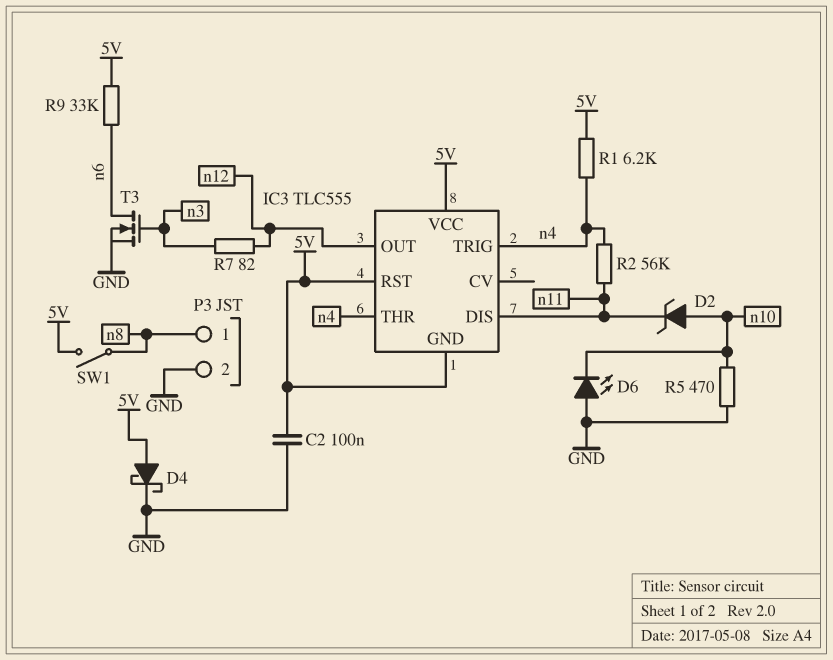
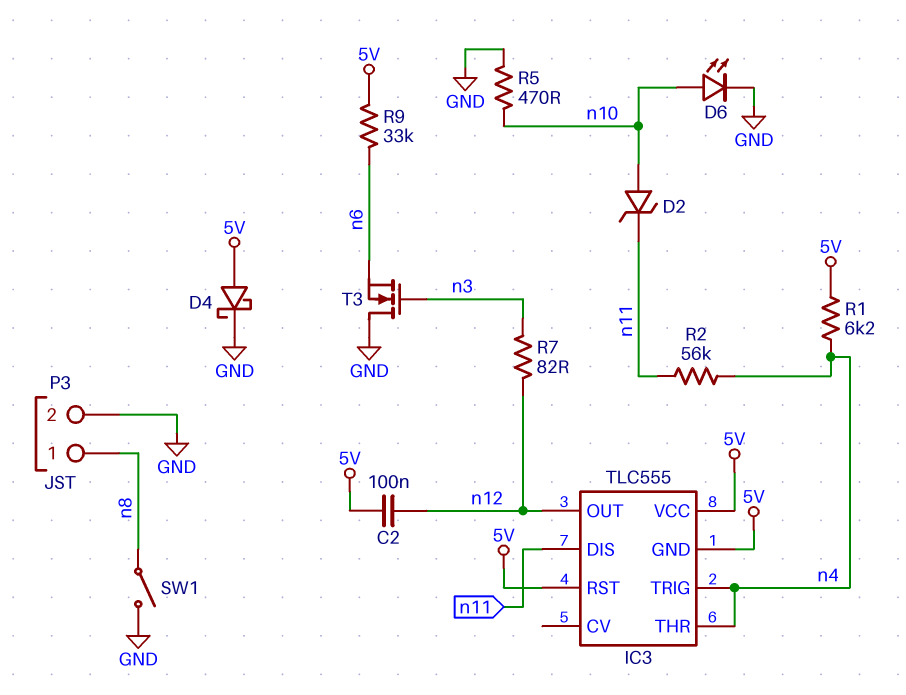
C2: 100nF (5V, GND) -> 100nF (5V, n12)
D6: LED (A GND, K n10) -> LED (A n10, K GND)
SW1: switch (5V, n8) -> switch (GND, n8)
T3: NMOS (G n3, D n6, S GND) -> NMOS (G n3, D GND, S n6)

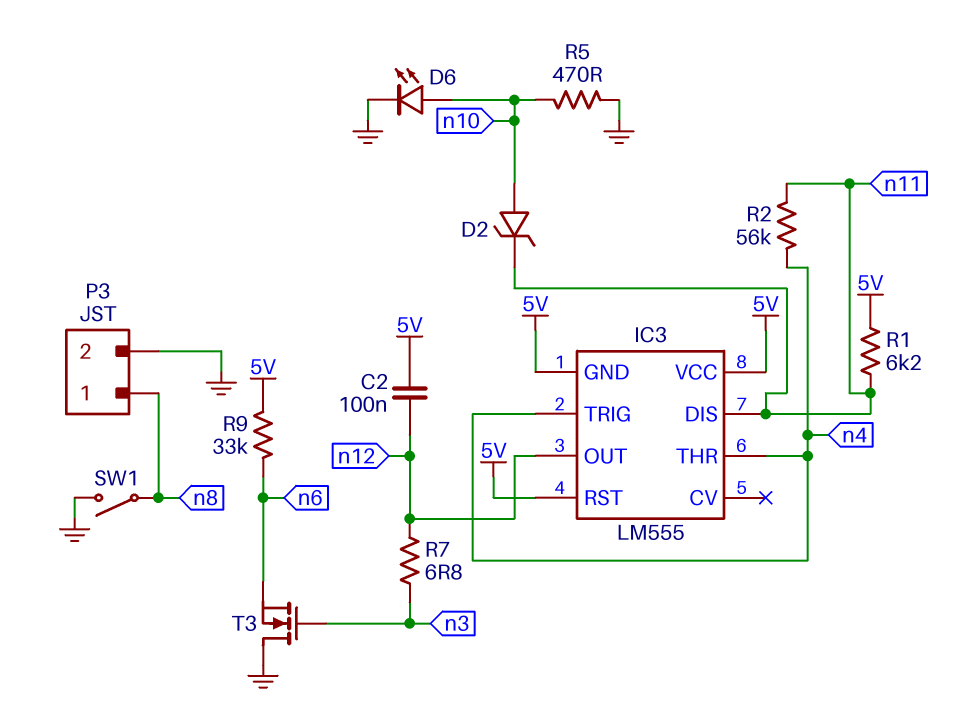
D4: schottky (A 5V, K GND) -> none
IC3: TLC555 -> LM555
R1: 6.2k (5V, n4) -> 6.2k (5V, n11)
R7: 82 (n3, n12) -> 6.8 (n3, n12)

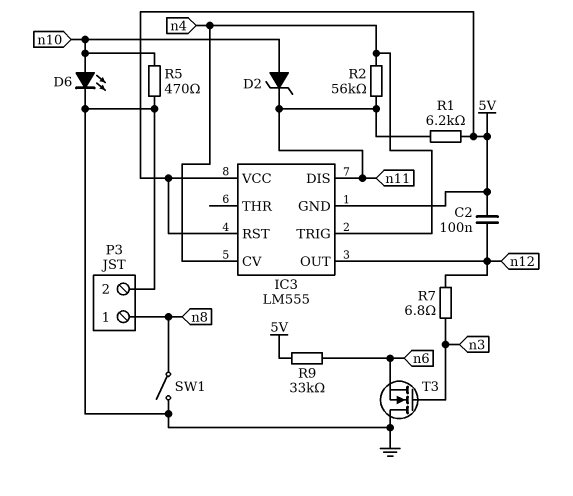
IC3 pin CV: none -> n4
IC3 pin THR: n4 -> none

